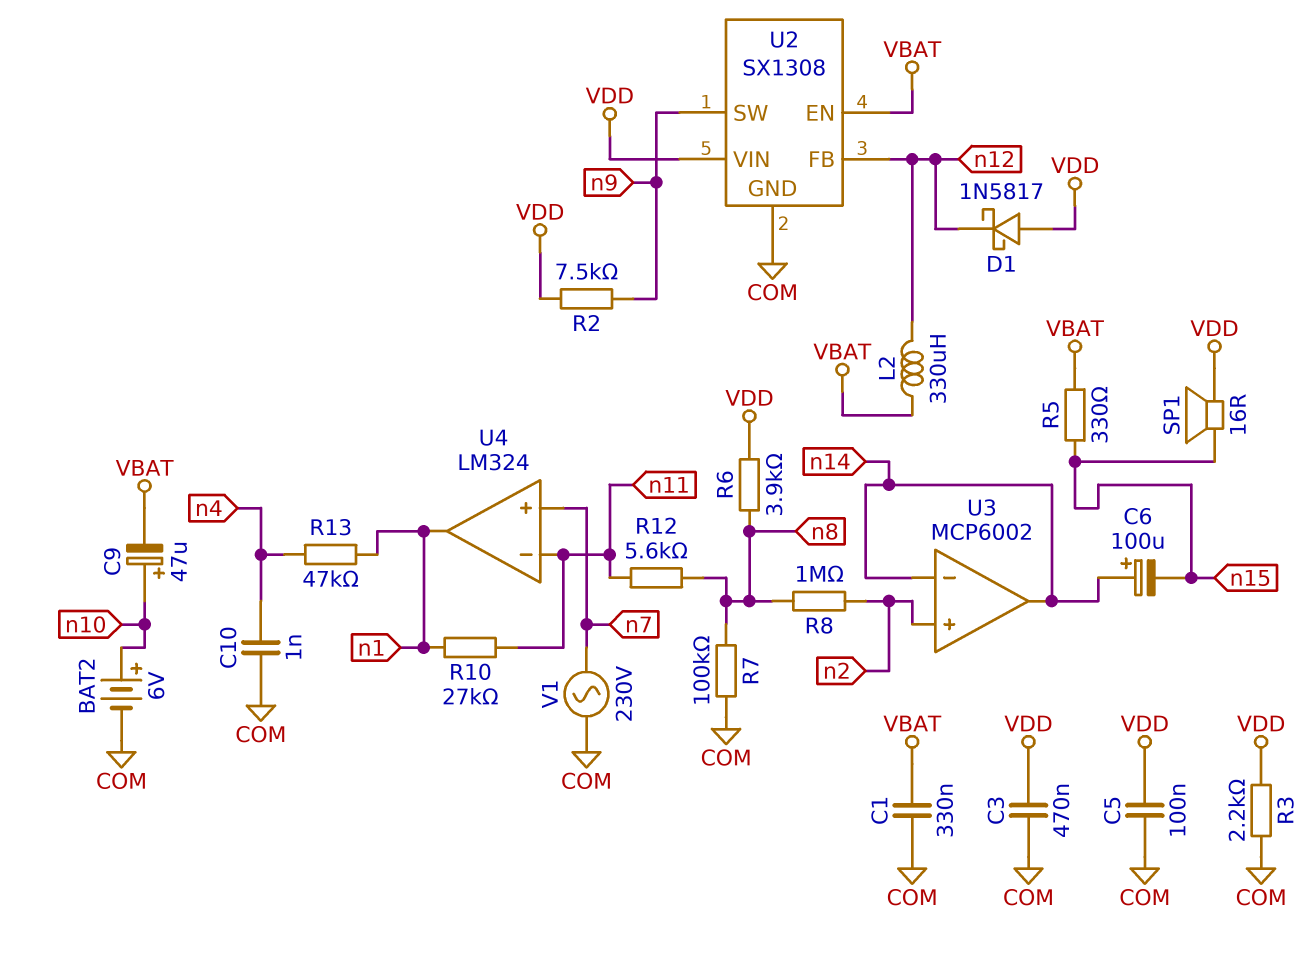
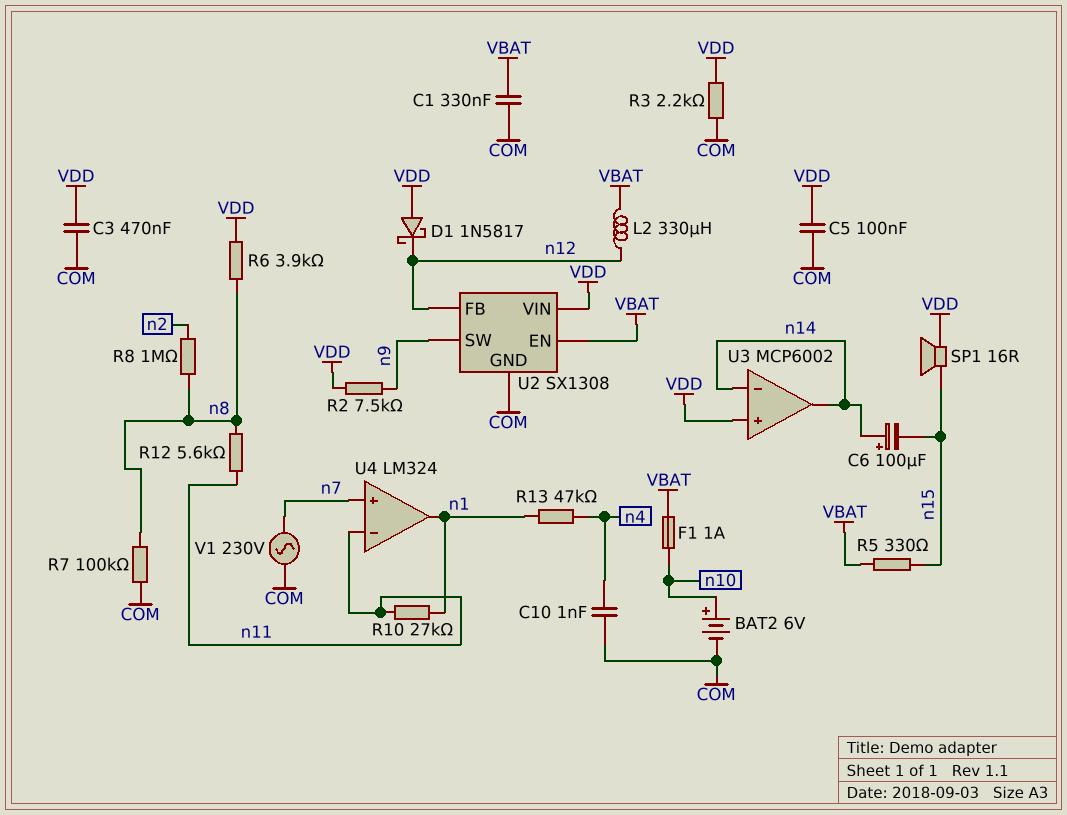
C9: 47uF (plus n10, minus VBAT) -> none
F1: none -> 1A (VBAT, n10)
U3 pin in+: n2 -> VDD

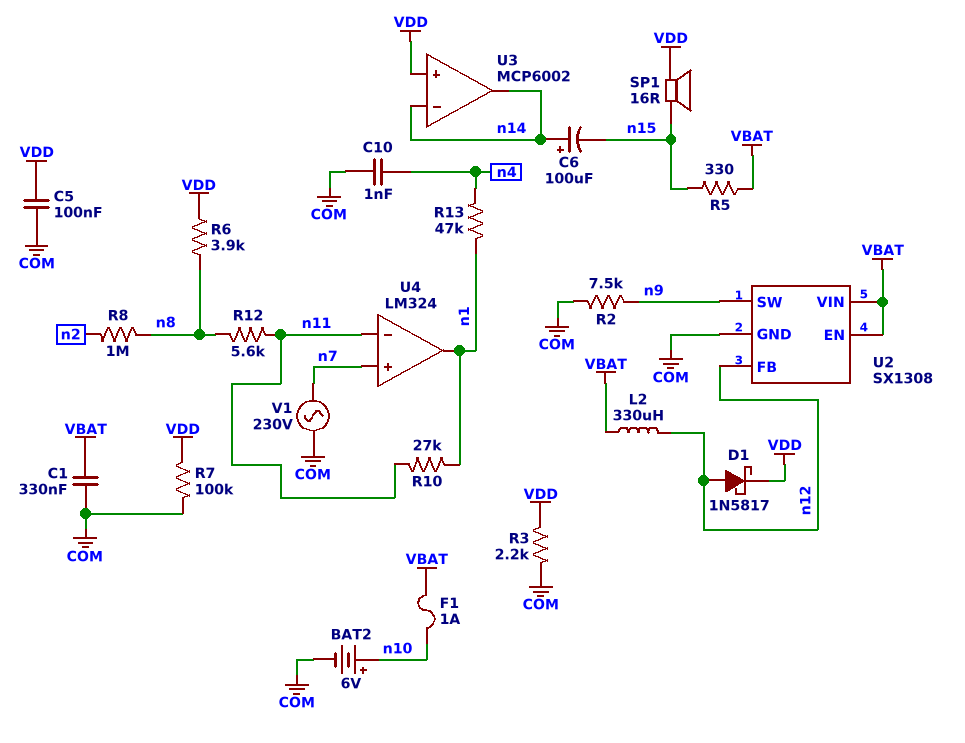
C3: 470nF (COM, VDD) -> none
D1: schottky 1N5817 (A VDD, K n12) -> schottky 1N5817 (A n12, K VDD)
R2: 7.5k (VDD, n9) -> 7.5k (COM, n9)
R7: 100k (COM, n8) -> 100k (COM, VDD)
U2 pin VIN: VDD -> VBAT

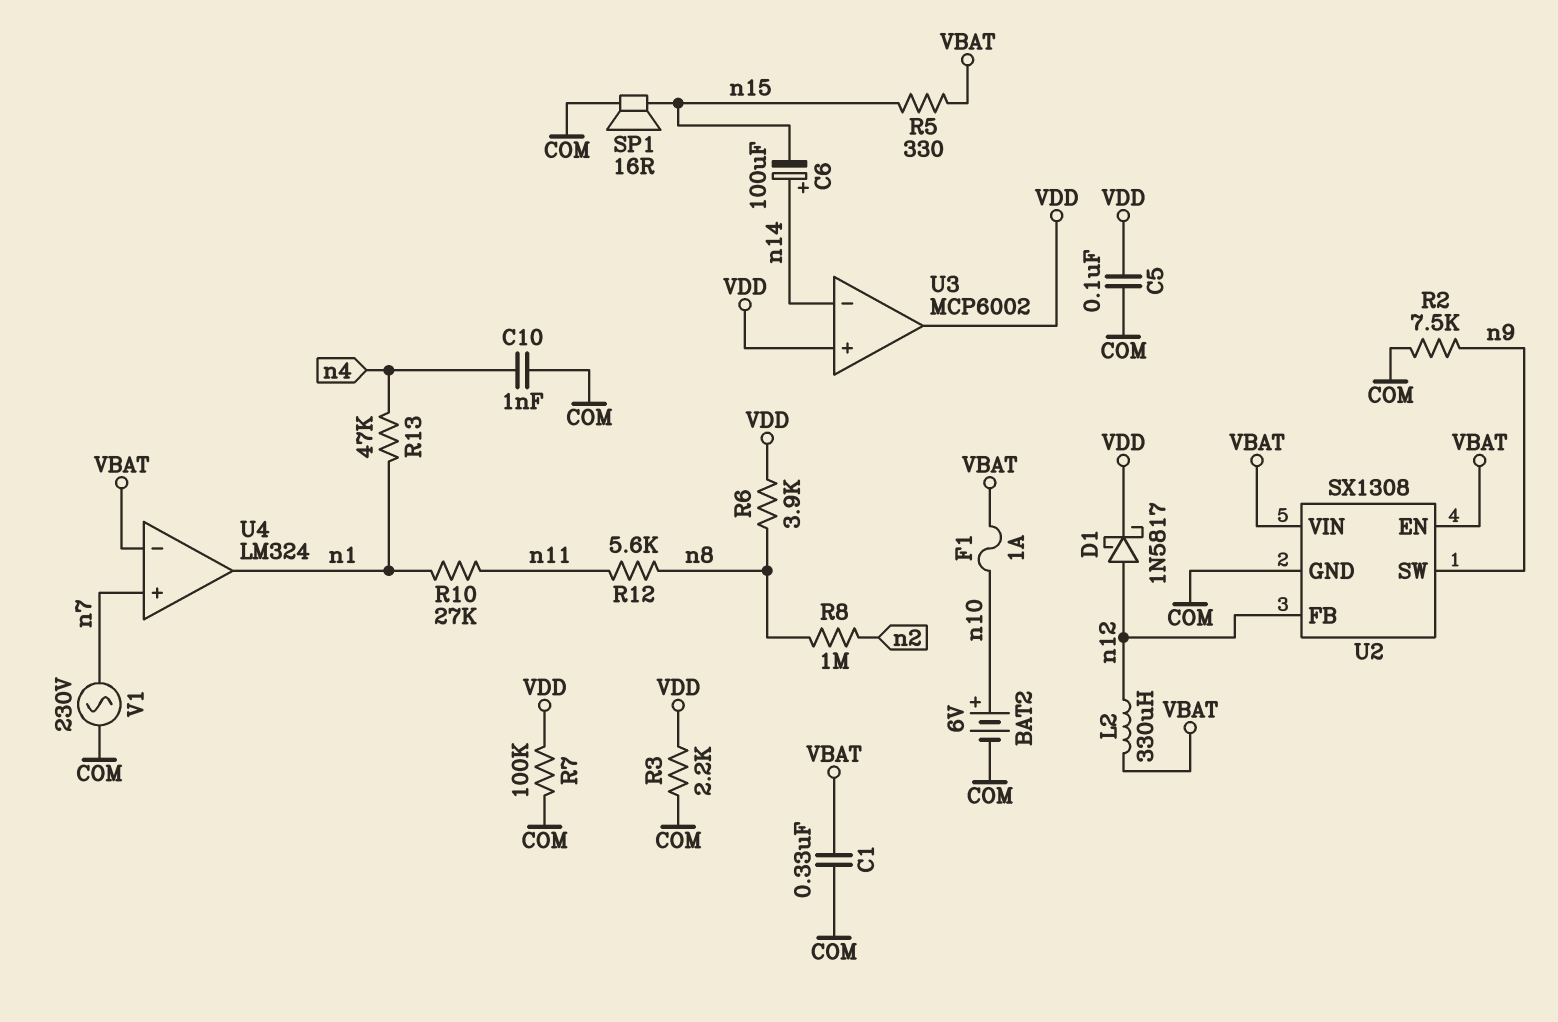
SP1: speaker 16R (VDD, n15) -> speaker 16R (COM, n15)
U3 pin out: n14 -> VDD
U4 pin in-: n11 -> VBAT

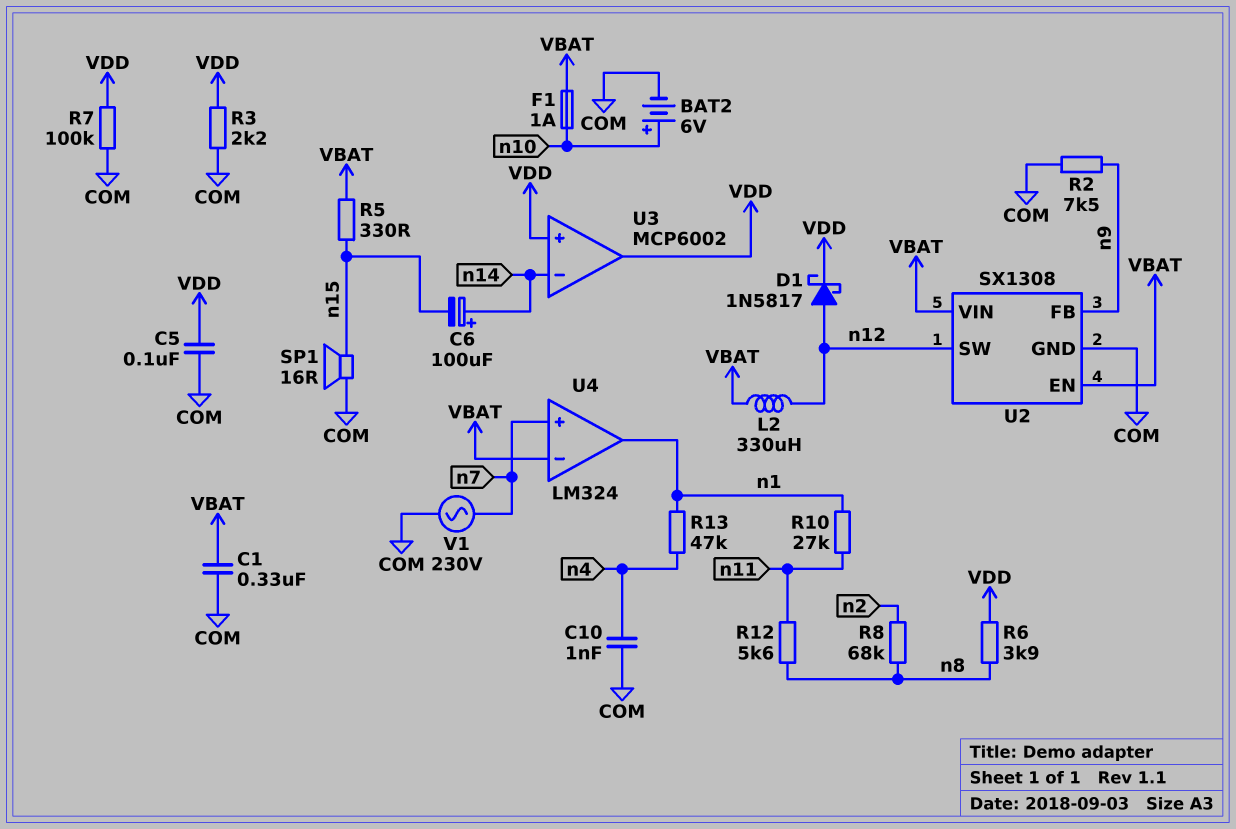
R8: 1M (n2, n8) -> 68k (n2, n8)
U2 pin FB: n12 -> n9
U2 pin SW: n9 -> n12

